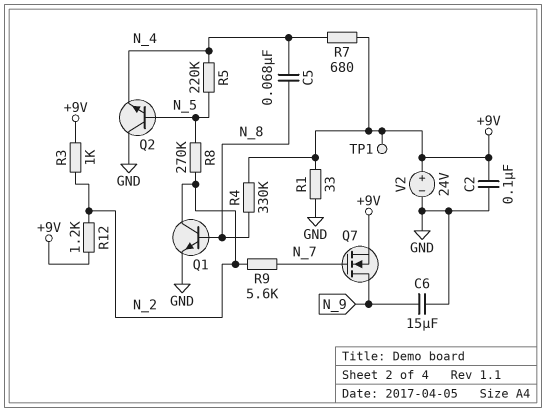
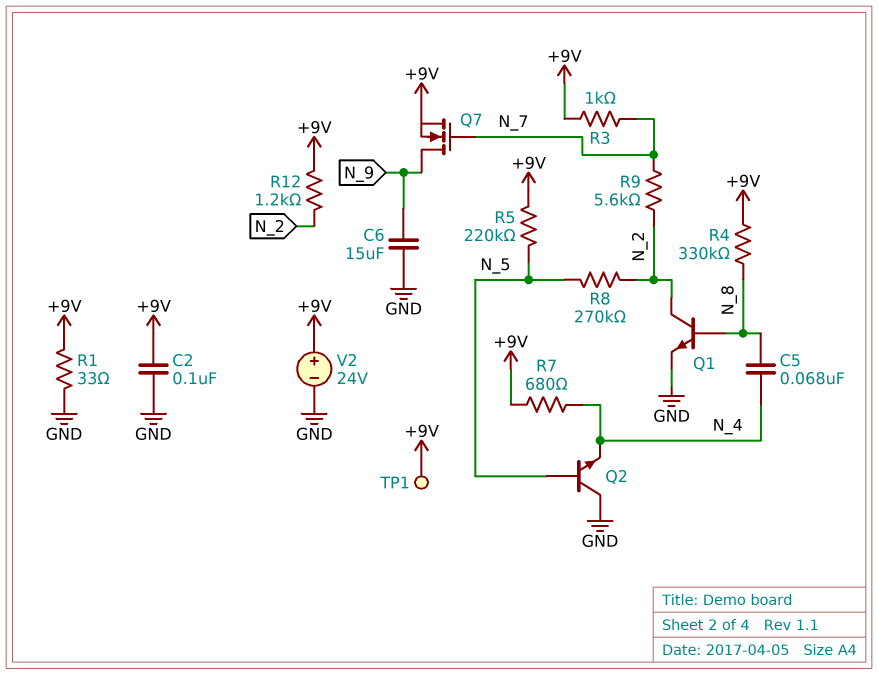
R3: 1k (+9V, N_2) -> 1k (+9V, N_7)
R5: 220k (N_4, N_5) -> 220k (+9V, N_5)

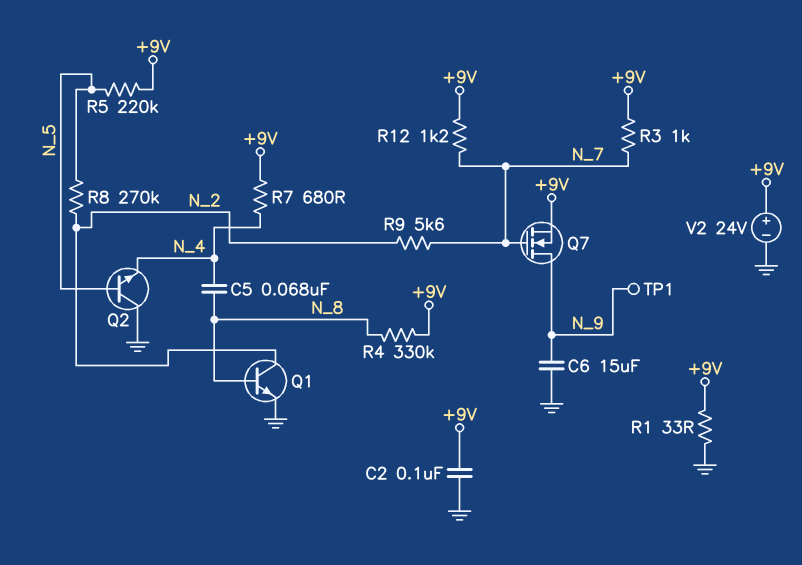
R12: 1.2k (+9V, N_2) -> 1.2k (+9V, N_7)
TP1: test point (+9V) -> test point (N_9)

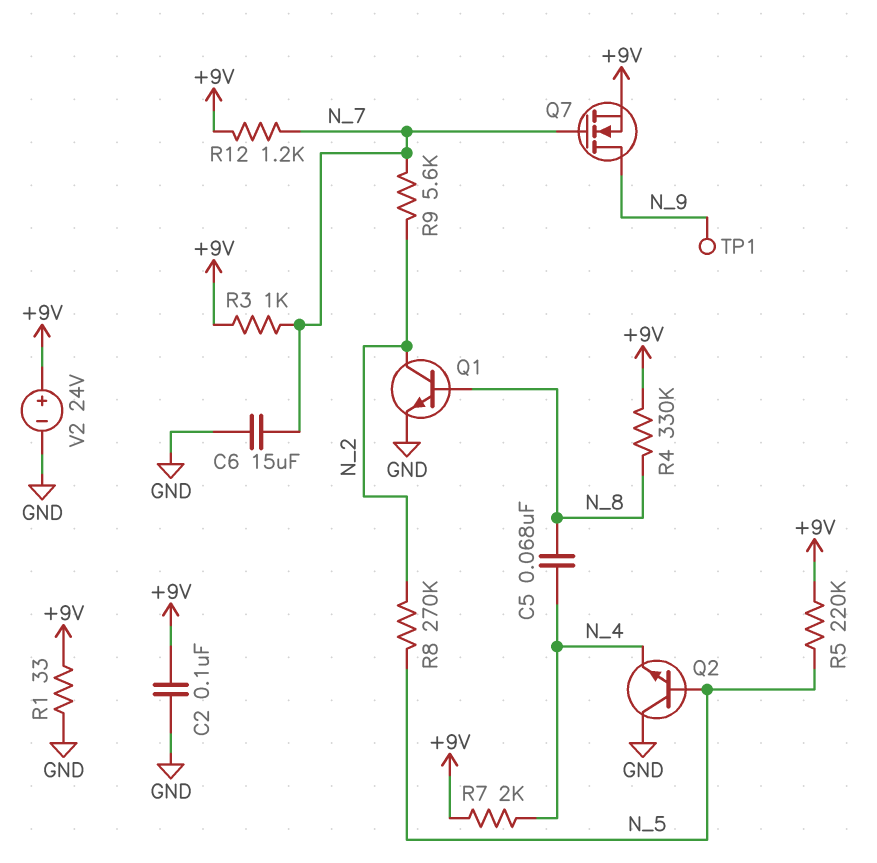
C6: 15uF (GND, N_9) -> 15uF (GND, N_7)
R7: 680 (+9V, N_4) -> 2k (+9V, N_4)

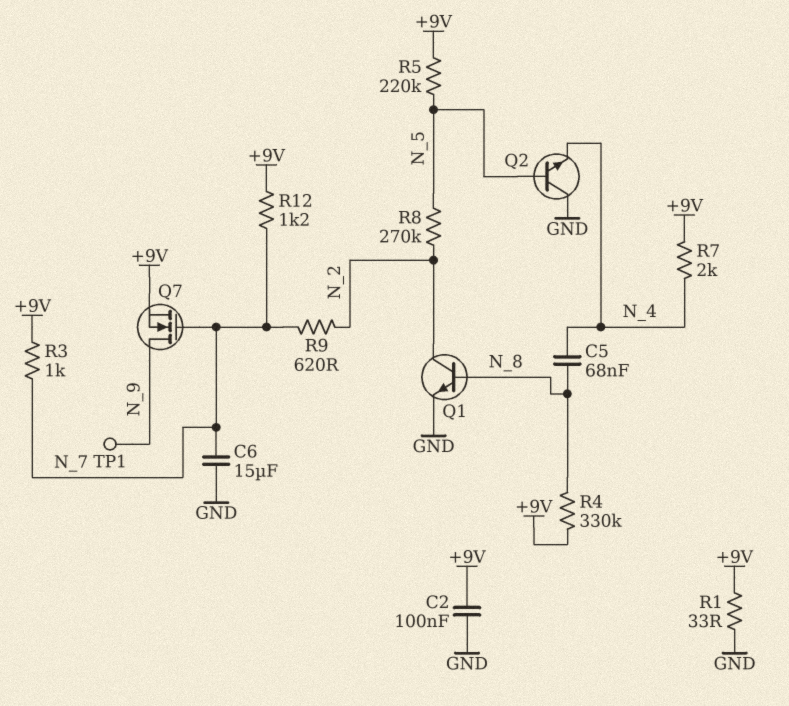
R9: 5.6k (N_2, N_7) -> 620 (N_2, N_7)
V2: 24V (plus +9V, minus GND) -> none

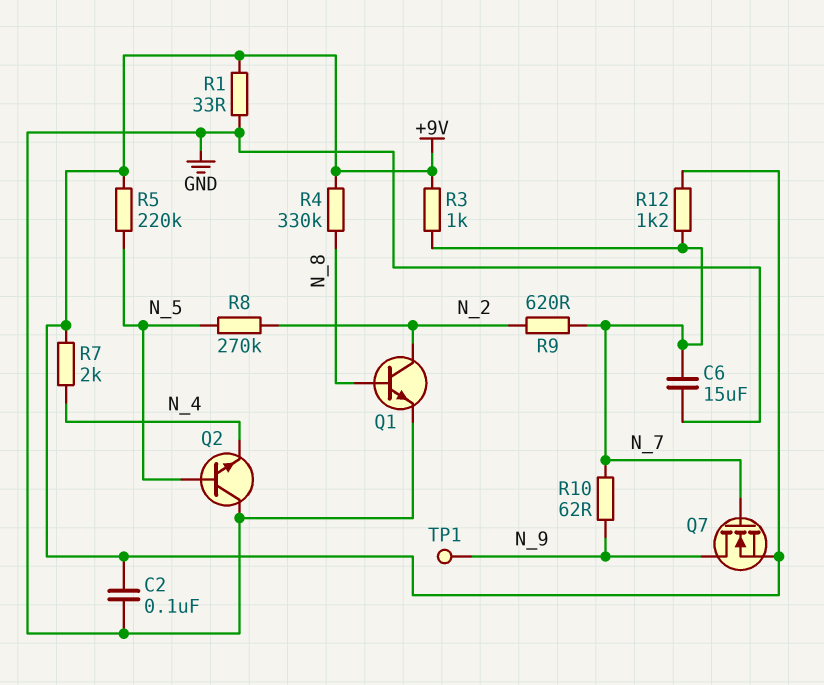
C5: 68nF (N_4, N_8) -> none
R10: none -> 62 (N_7, N_9)

